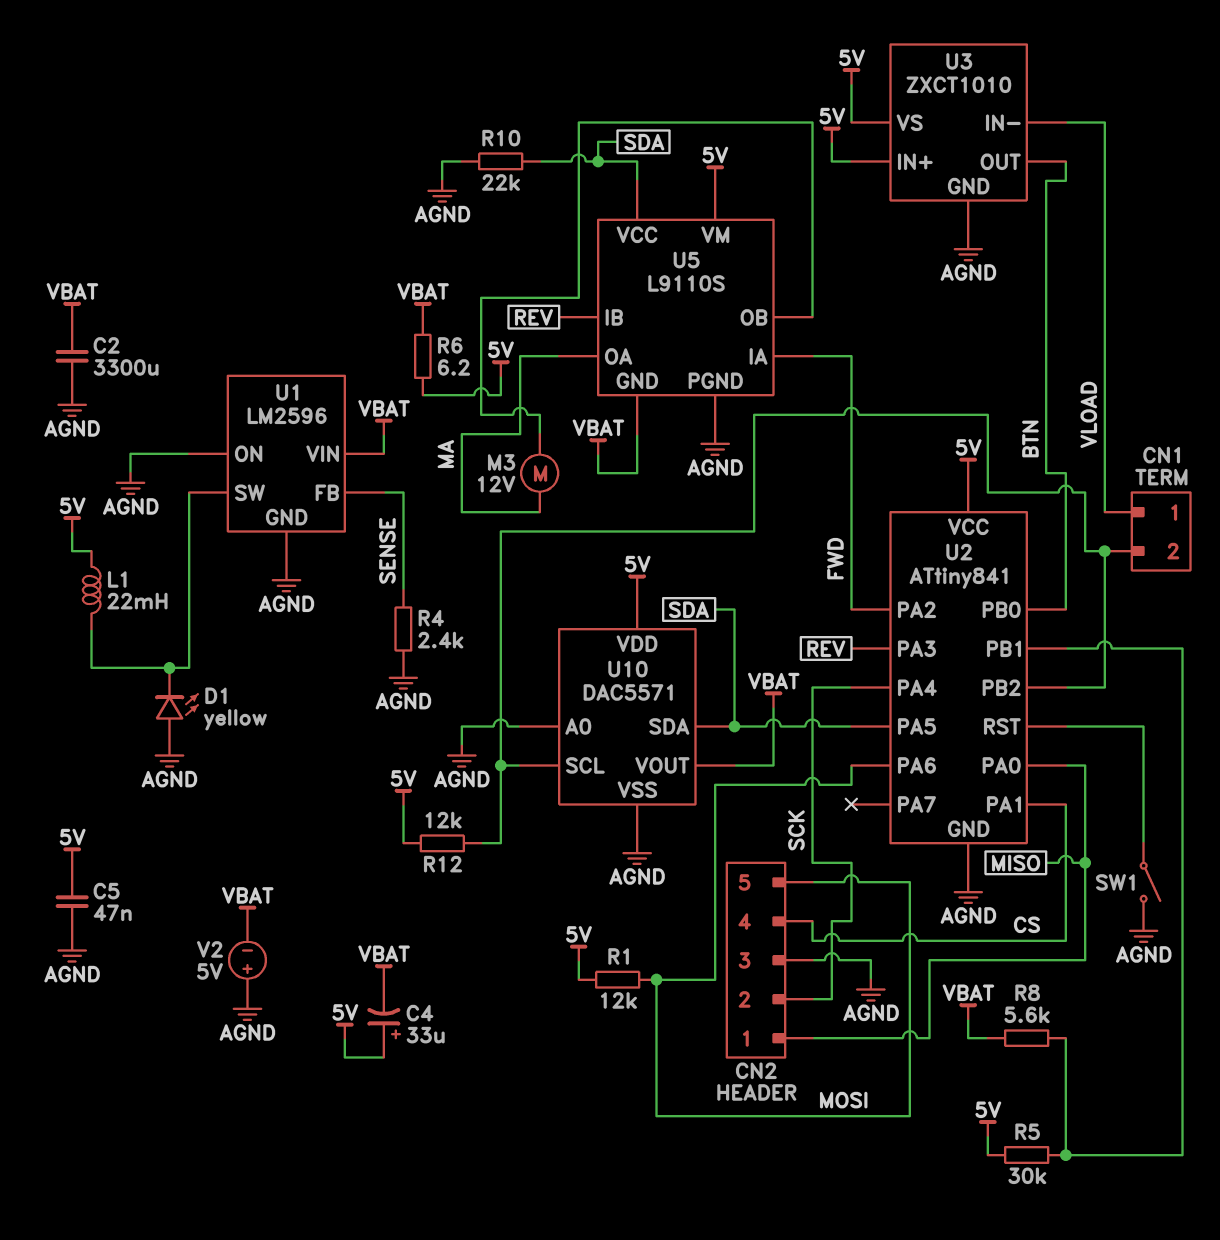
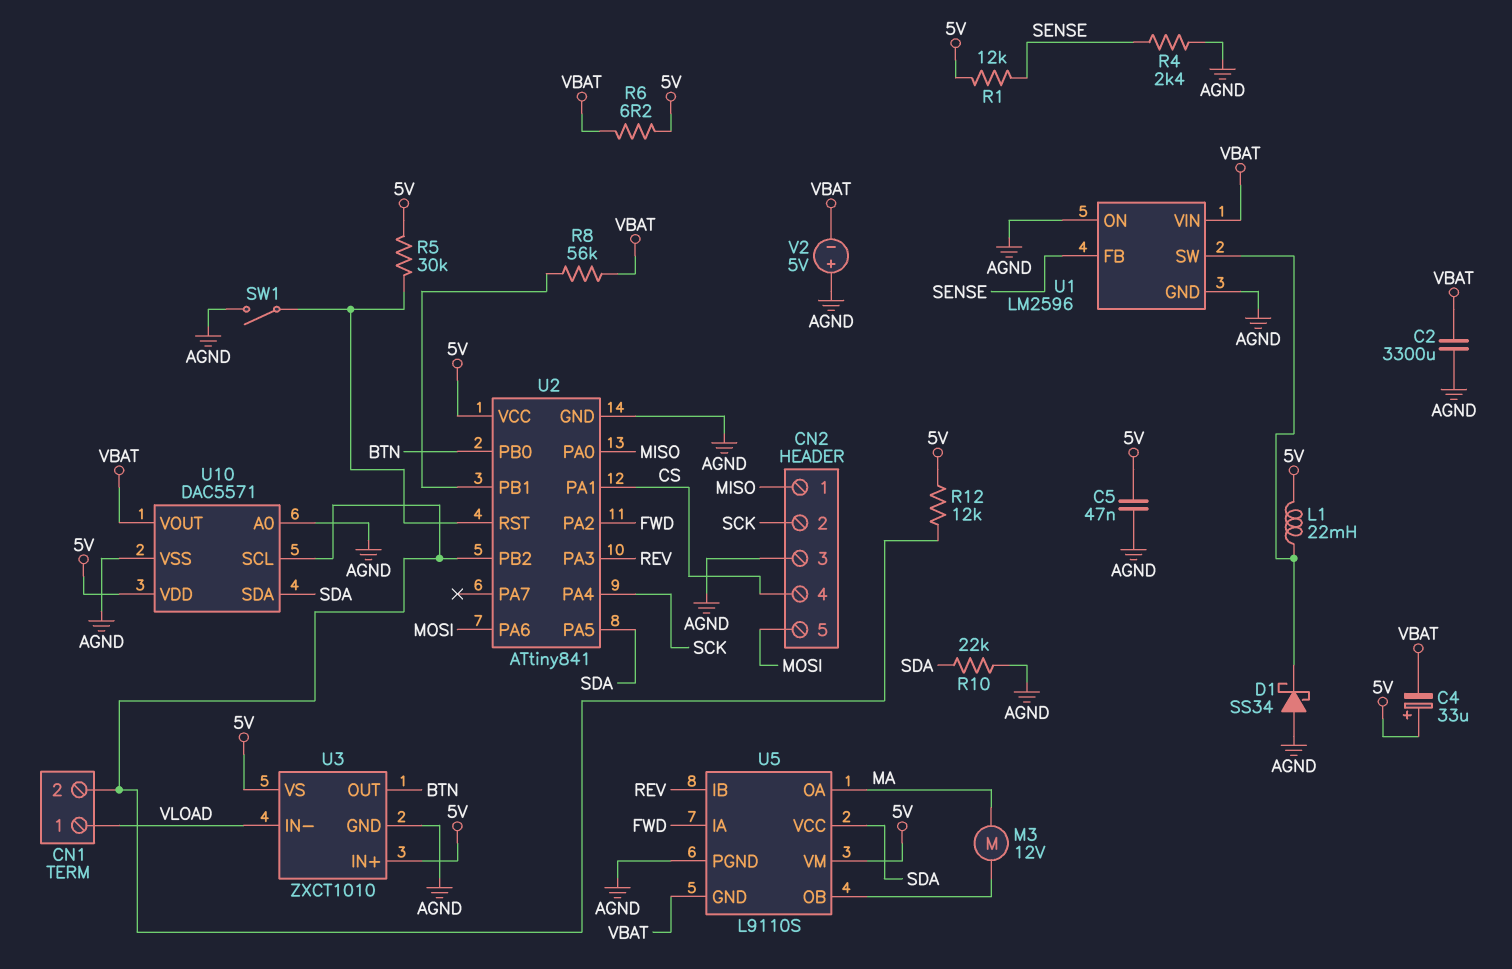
D1: LED yellow (A AGND, K U1/SW) -> schottky SS34 (A AGND, K U1/SW)
R1: 12k (5V, MOSI) -> 12k (5V, SENSE)
R5: 30k (5V, U2/PB1) -> 30k (5V, U2/RST)
R8: 5.6k (U2/PB1, VBAT) -> 56k (U2/PB1, VBAT)

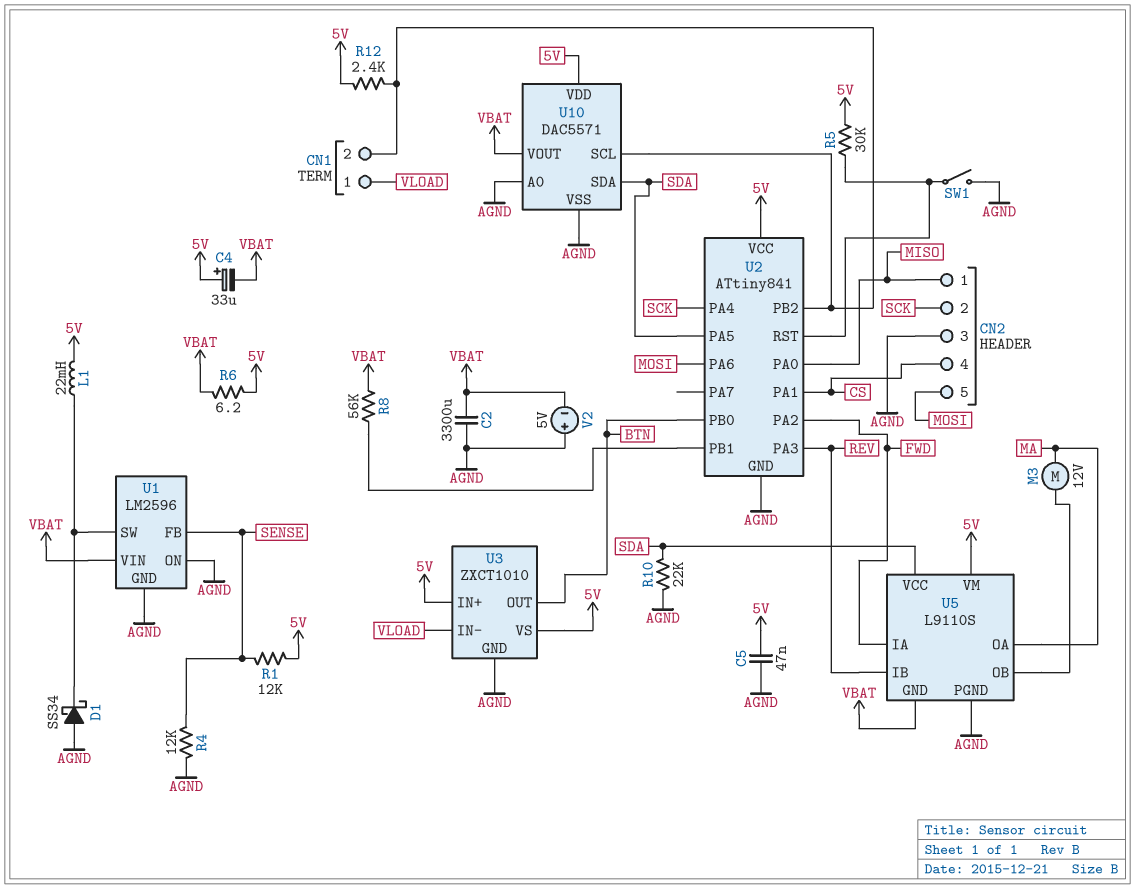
R4: 2.4k (AGND, SENSE) -> 12k (AGND, SENSE)
R12: 12k (5V, CN1/2) -> 2.4k (5V, CN1/2)

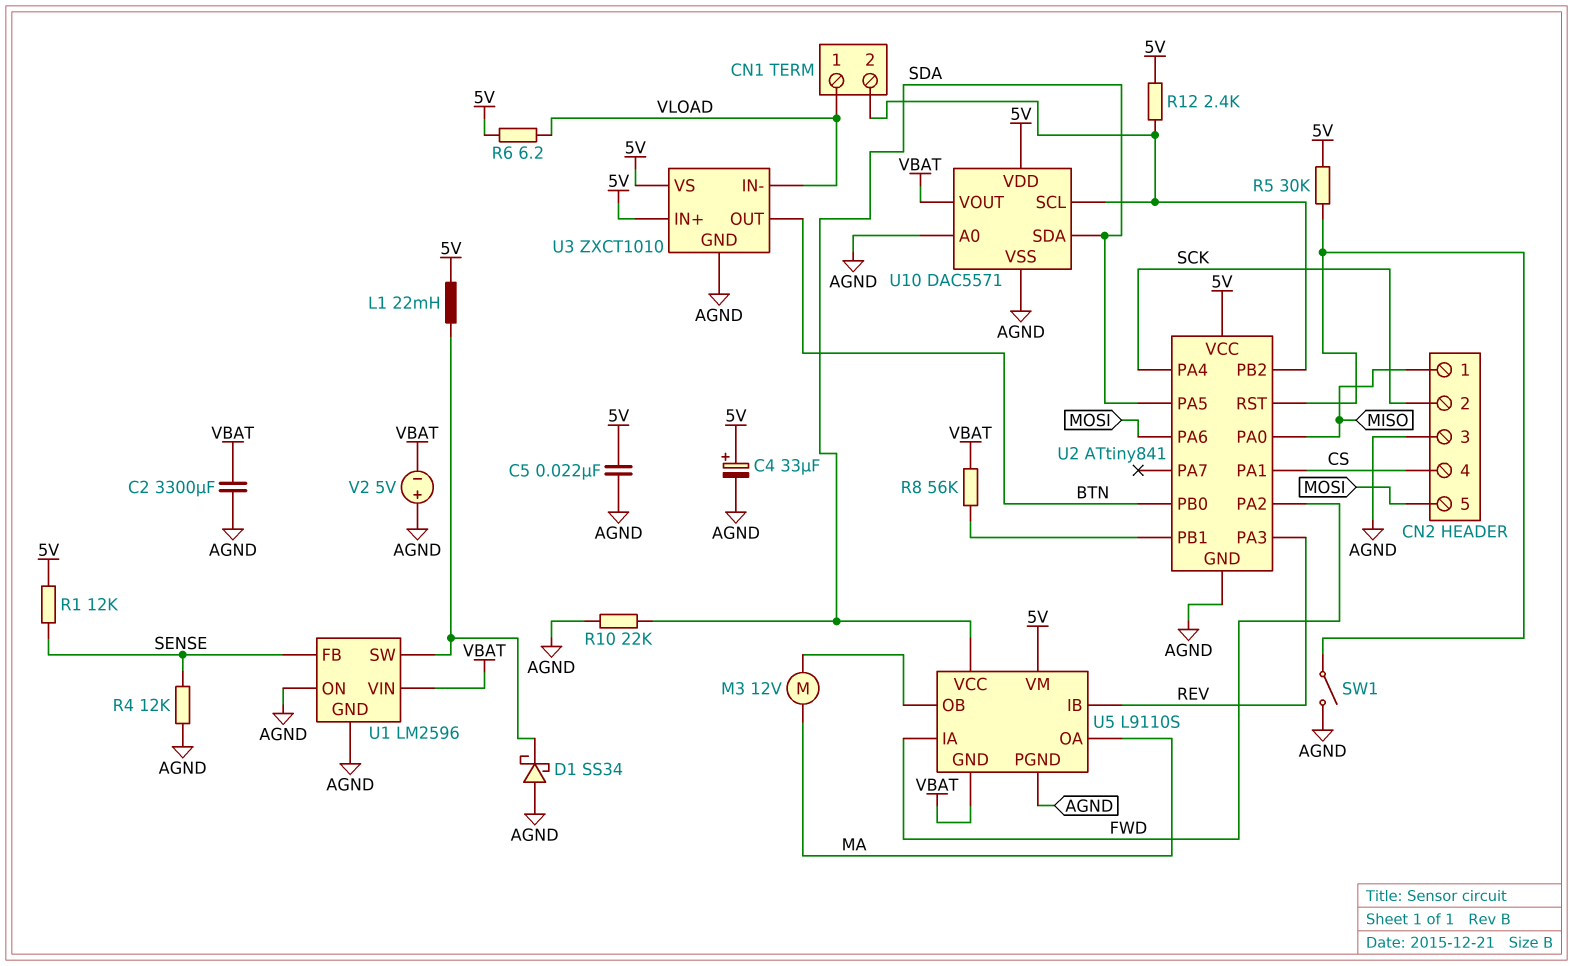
C4: 33uF (plus 5V, minus VBAT) -> 33uF (plus 5V, minus AGND)
C5: 47nF (5V, AGND) -> 22nF (5V, AGND)
R6: 6.2 (5V, VBAT) -> 6.2 (5V, VLOAD)

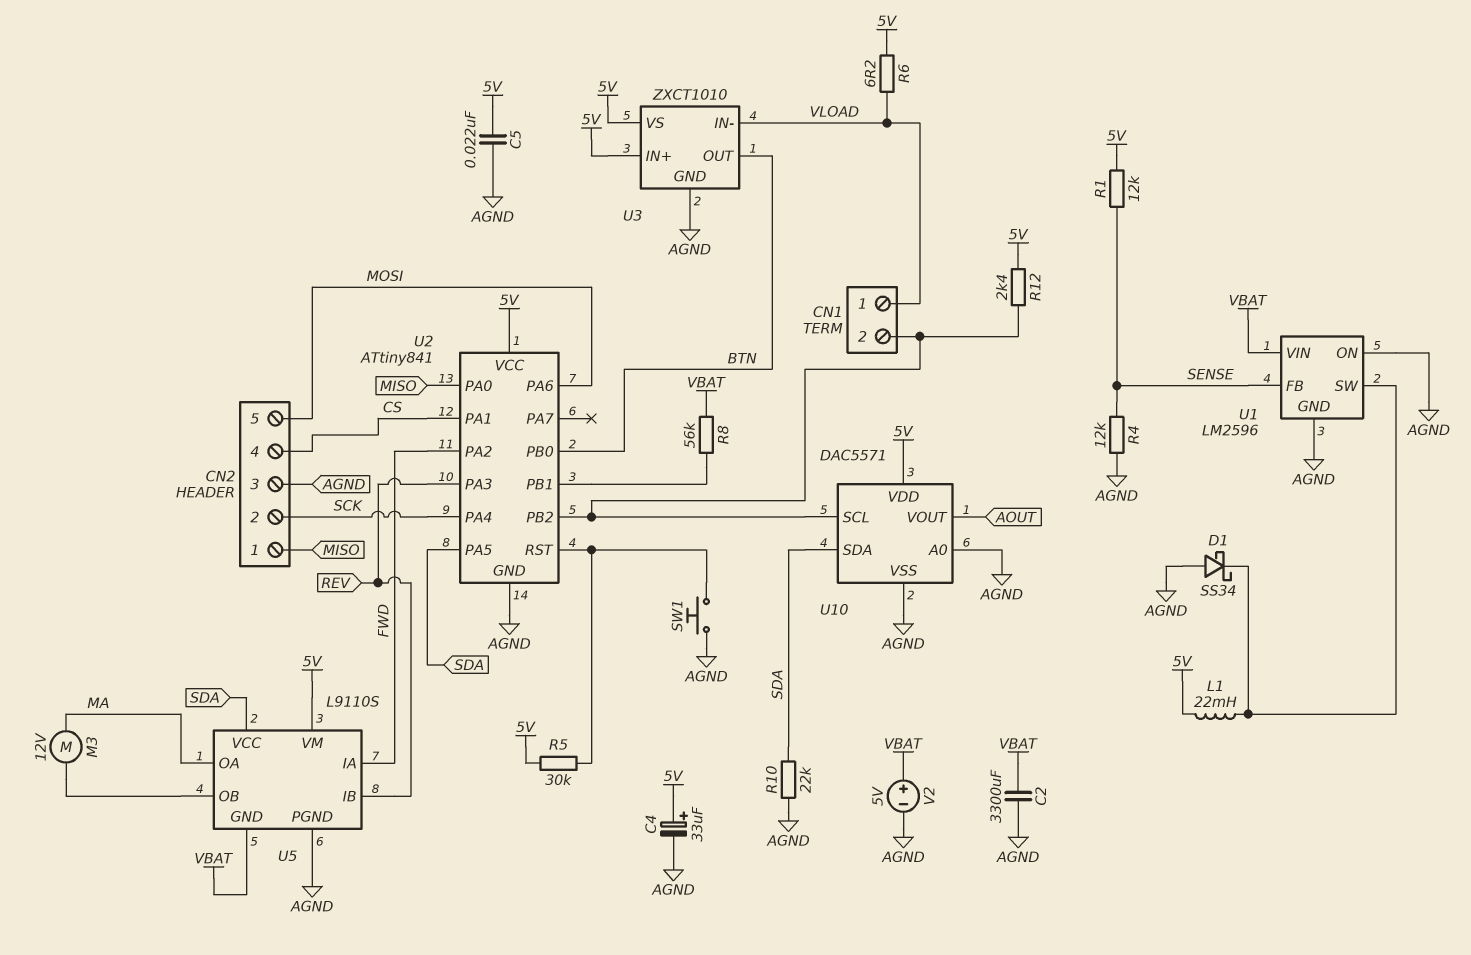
SW1: switch (AGND, U2/RST) -> button (AGND, U2/RST)
U10 pin VOUT: VBAT -> AOUT
V2: 5V (plus AGND, minus VBAT) -> 5V (plus VBAT, minus AGND)

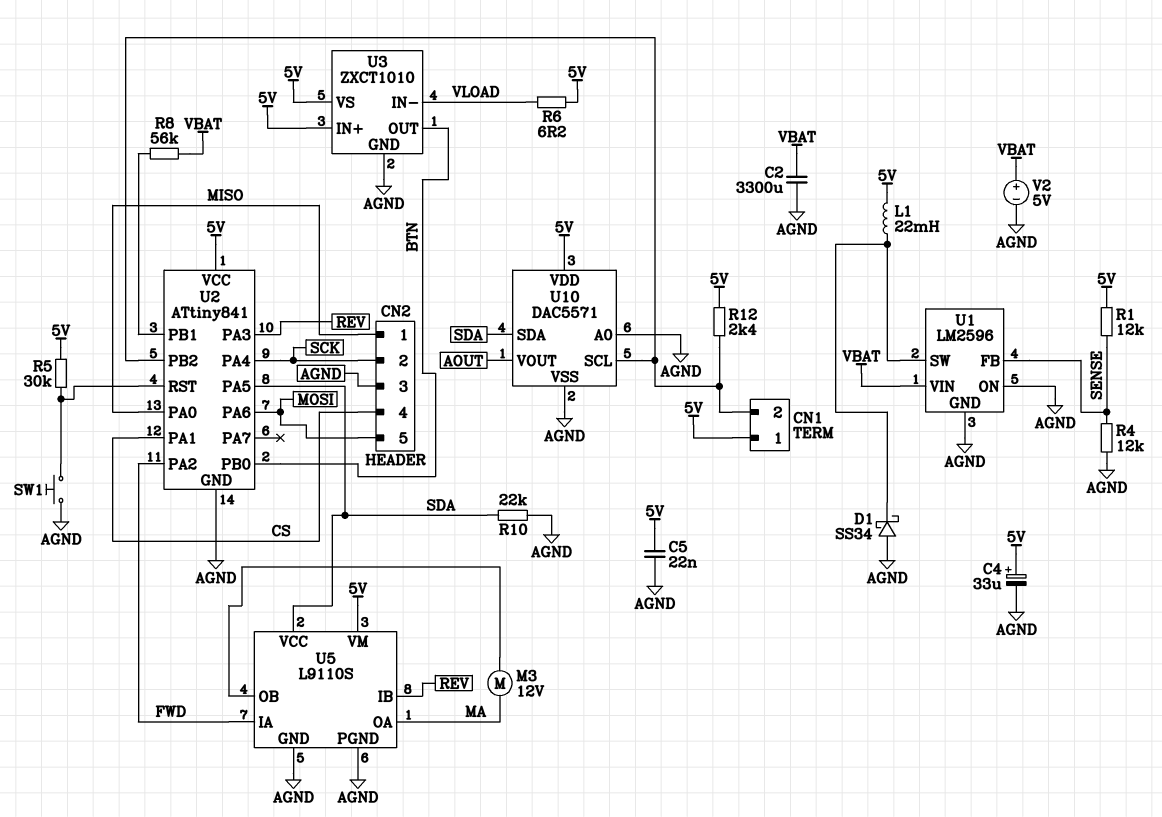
CN1 pin 1: VLOAD -> 5V
U5 pin GND: VBAT -> AGND

